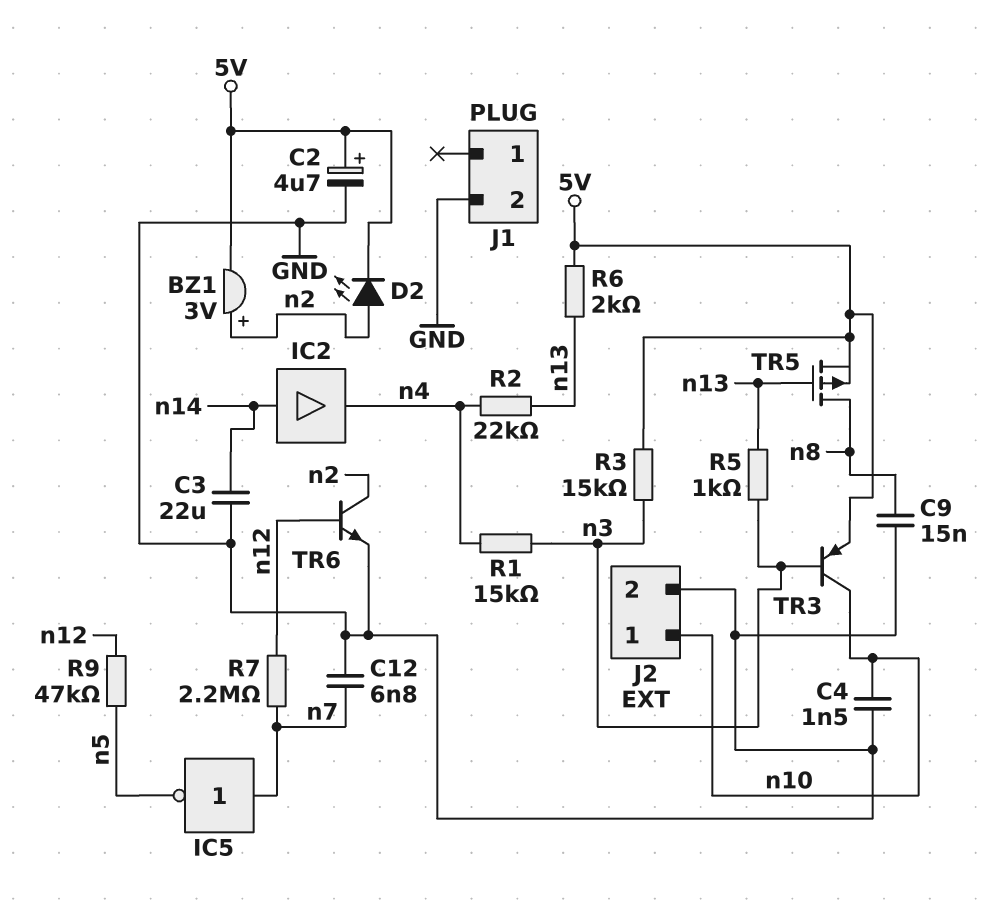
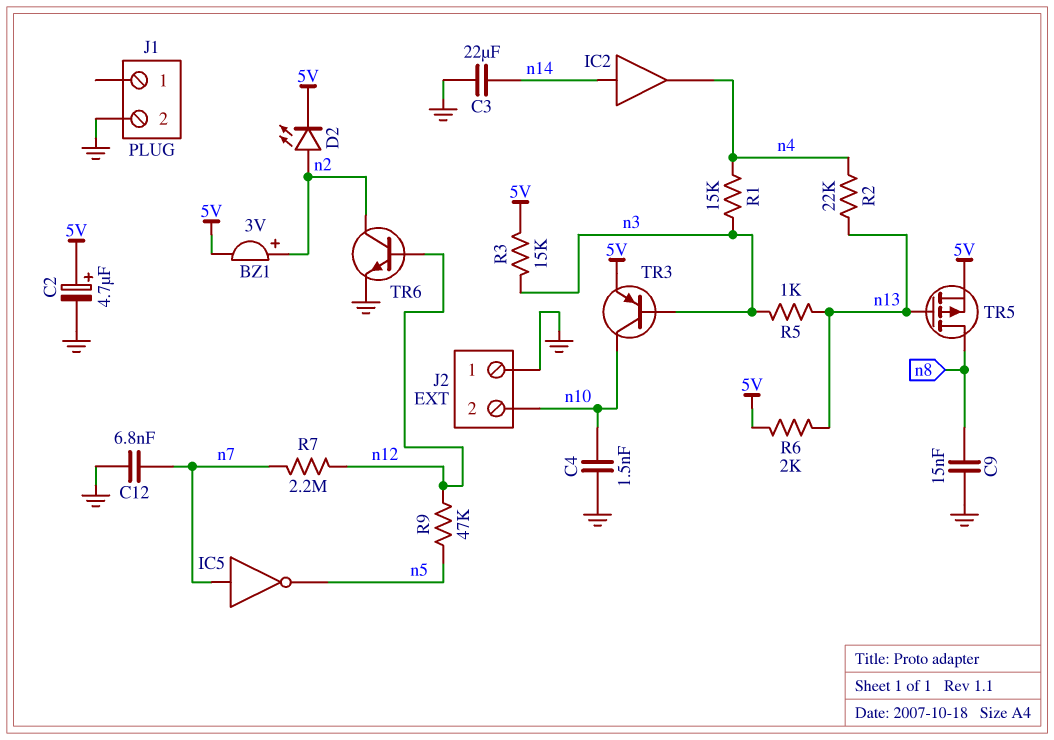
J2 pin 1: n10 -> GND
J2 pin 2: GND -> n10

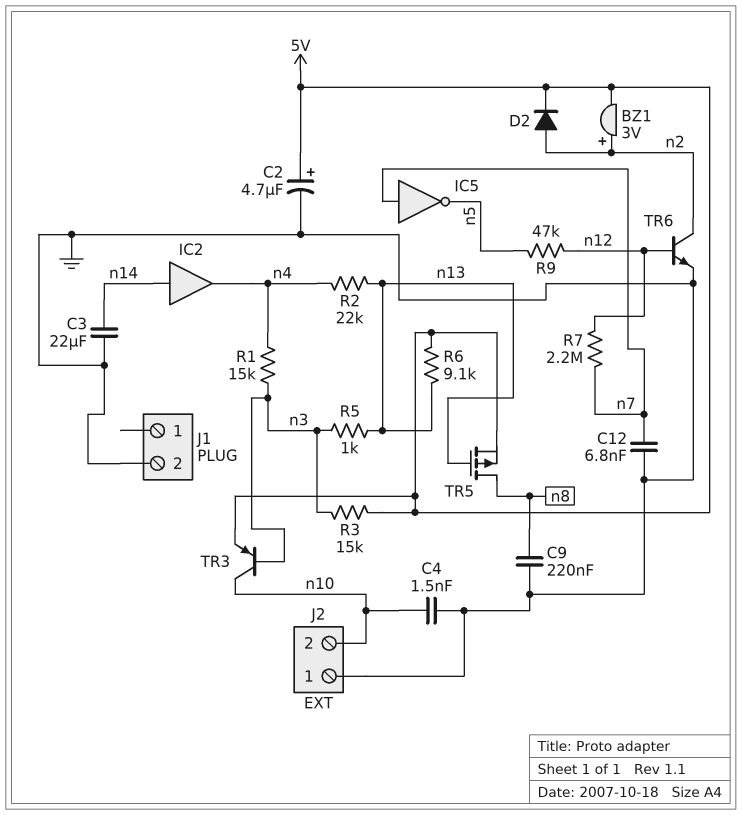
C9: 15nF (GND, n8) -> 220nF (GND, n8)
D2: LED (A n2, K 5V) -> diode (A n2, K 5V)
R6: 2k (5V, n13) -> 9.1k (5V, n13)

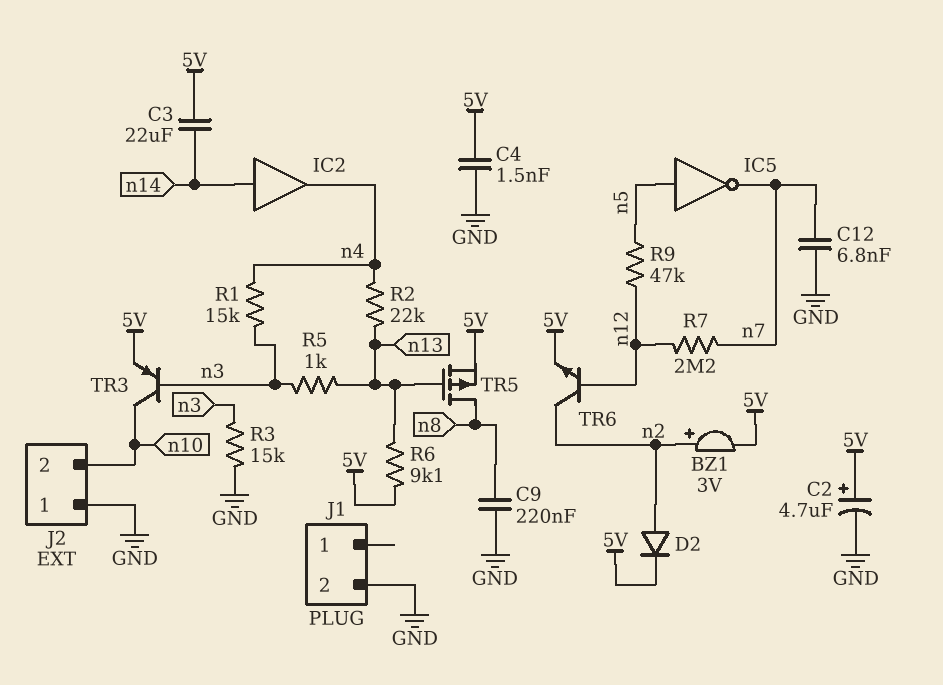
C3: 22uF (GND, n14) -> 22uF (5V, n14)
C4: 1.5nF (GND, n10) -> 1.5nF (5V, GND)
IC5: NOT (in n7, out n5) -> NOT (in n5, out n7)
R3: 15k (5V, n3) -> 15k (GND, n3)
TR6: NPN (B n12, C n2, E GND) -> NPN (B n12, C n2, E 5V)

